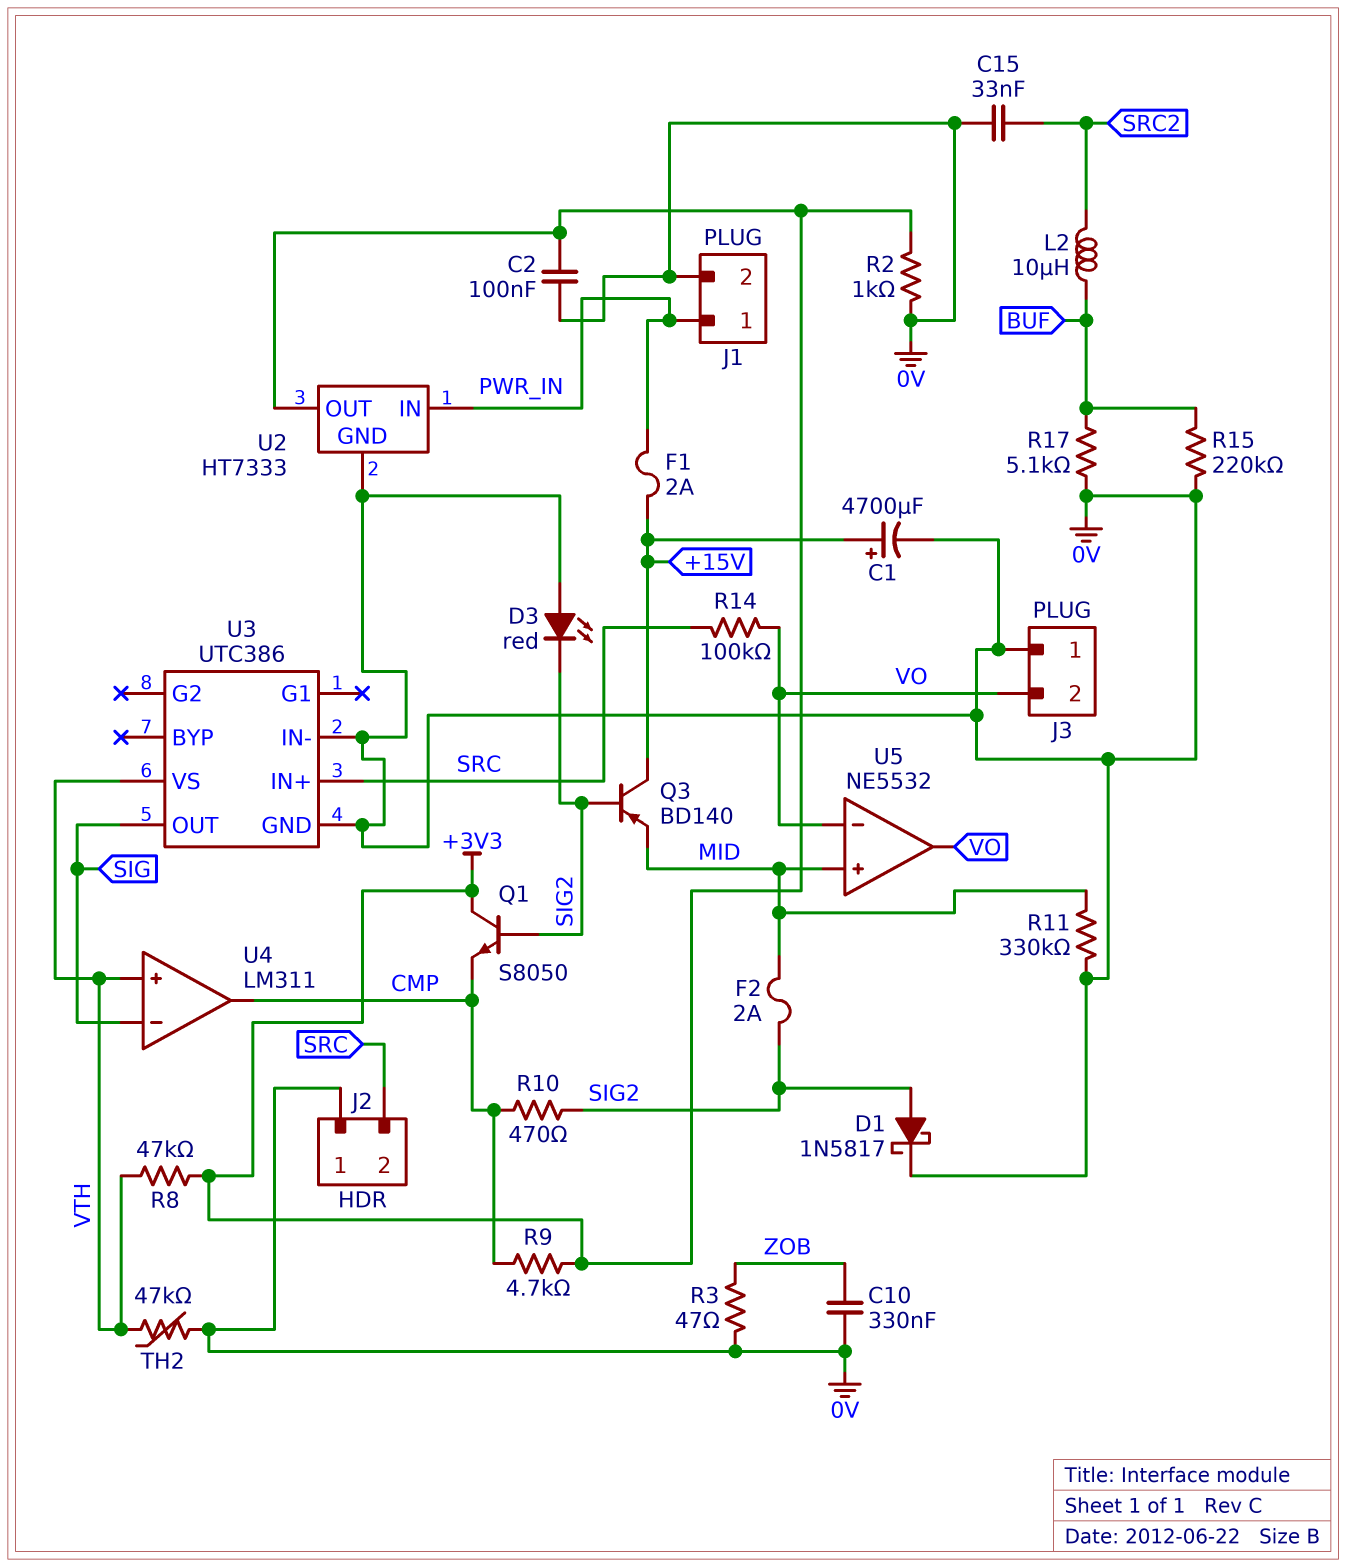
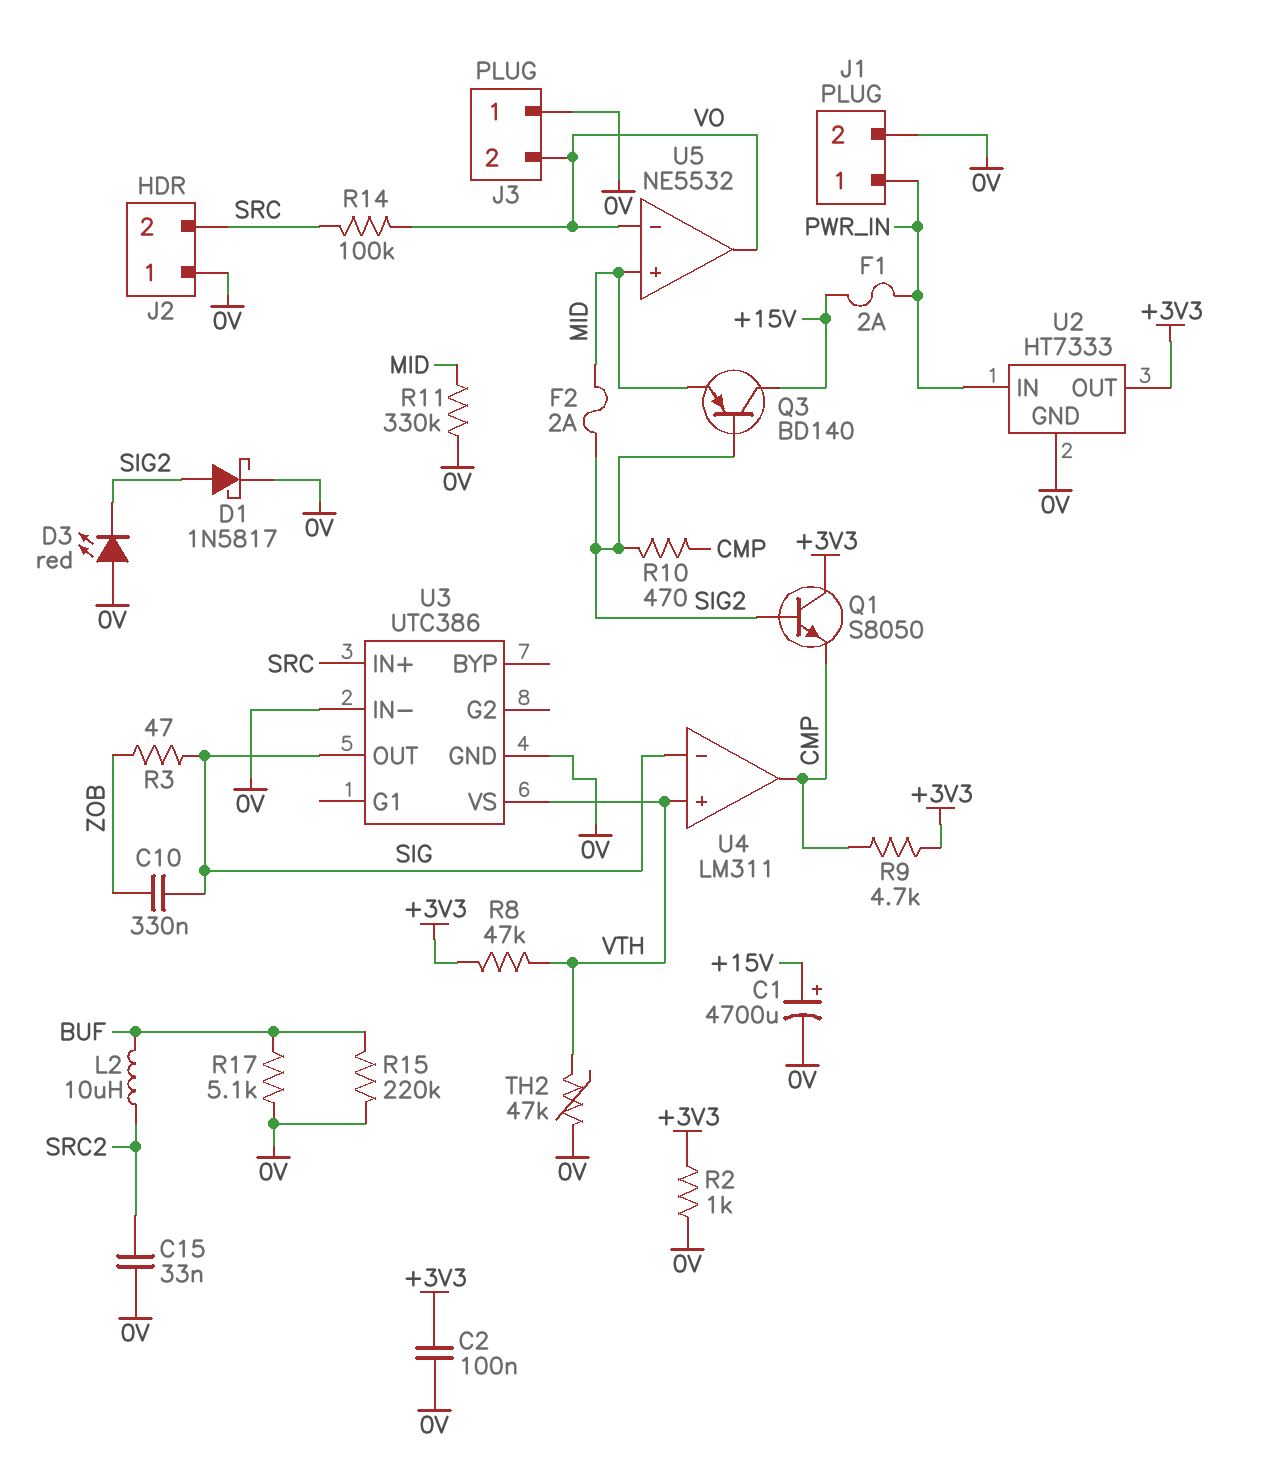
C10: 330nF (0V, ZOB) -> 330nF (SIG, ZOB)
R3: 47 (0V, ZOB) -> 47 (SIG, ZOB)

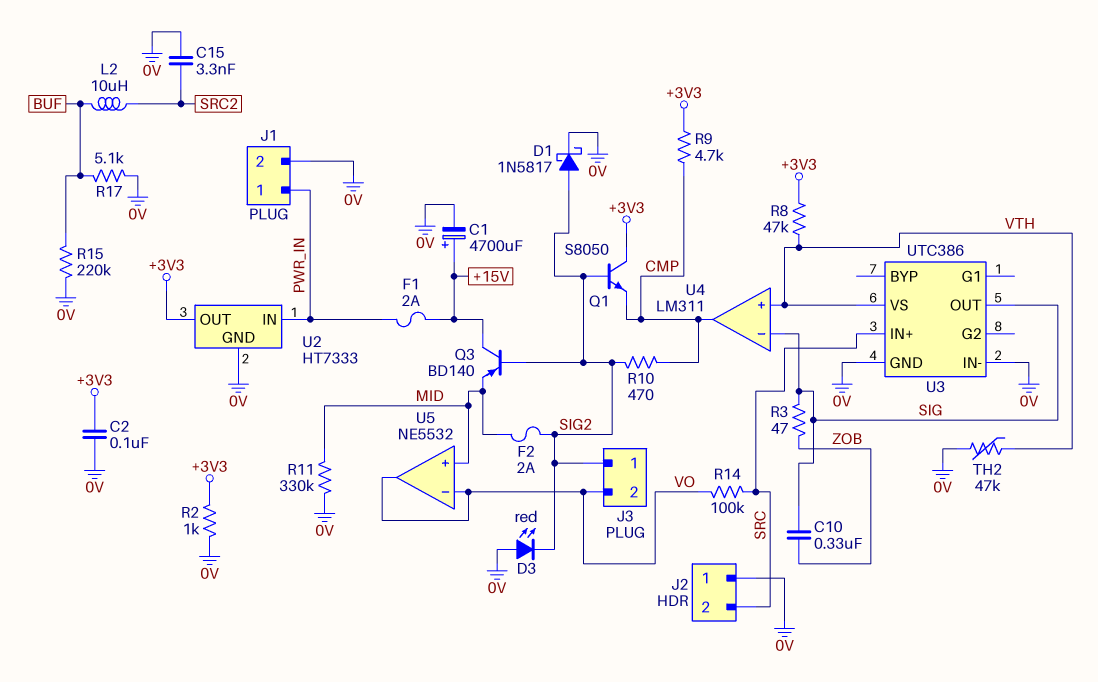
C15: 33nF (0V, SRC2) -> 3.3nF (0V, SRC2)
J3 pin 1: 0V -> SIG2

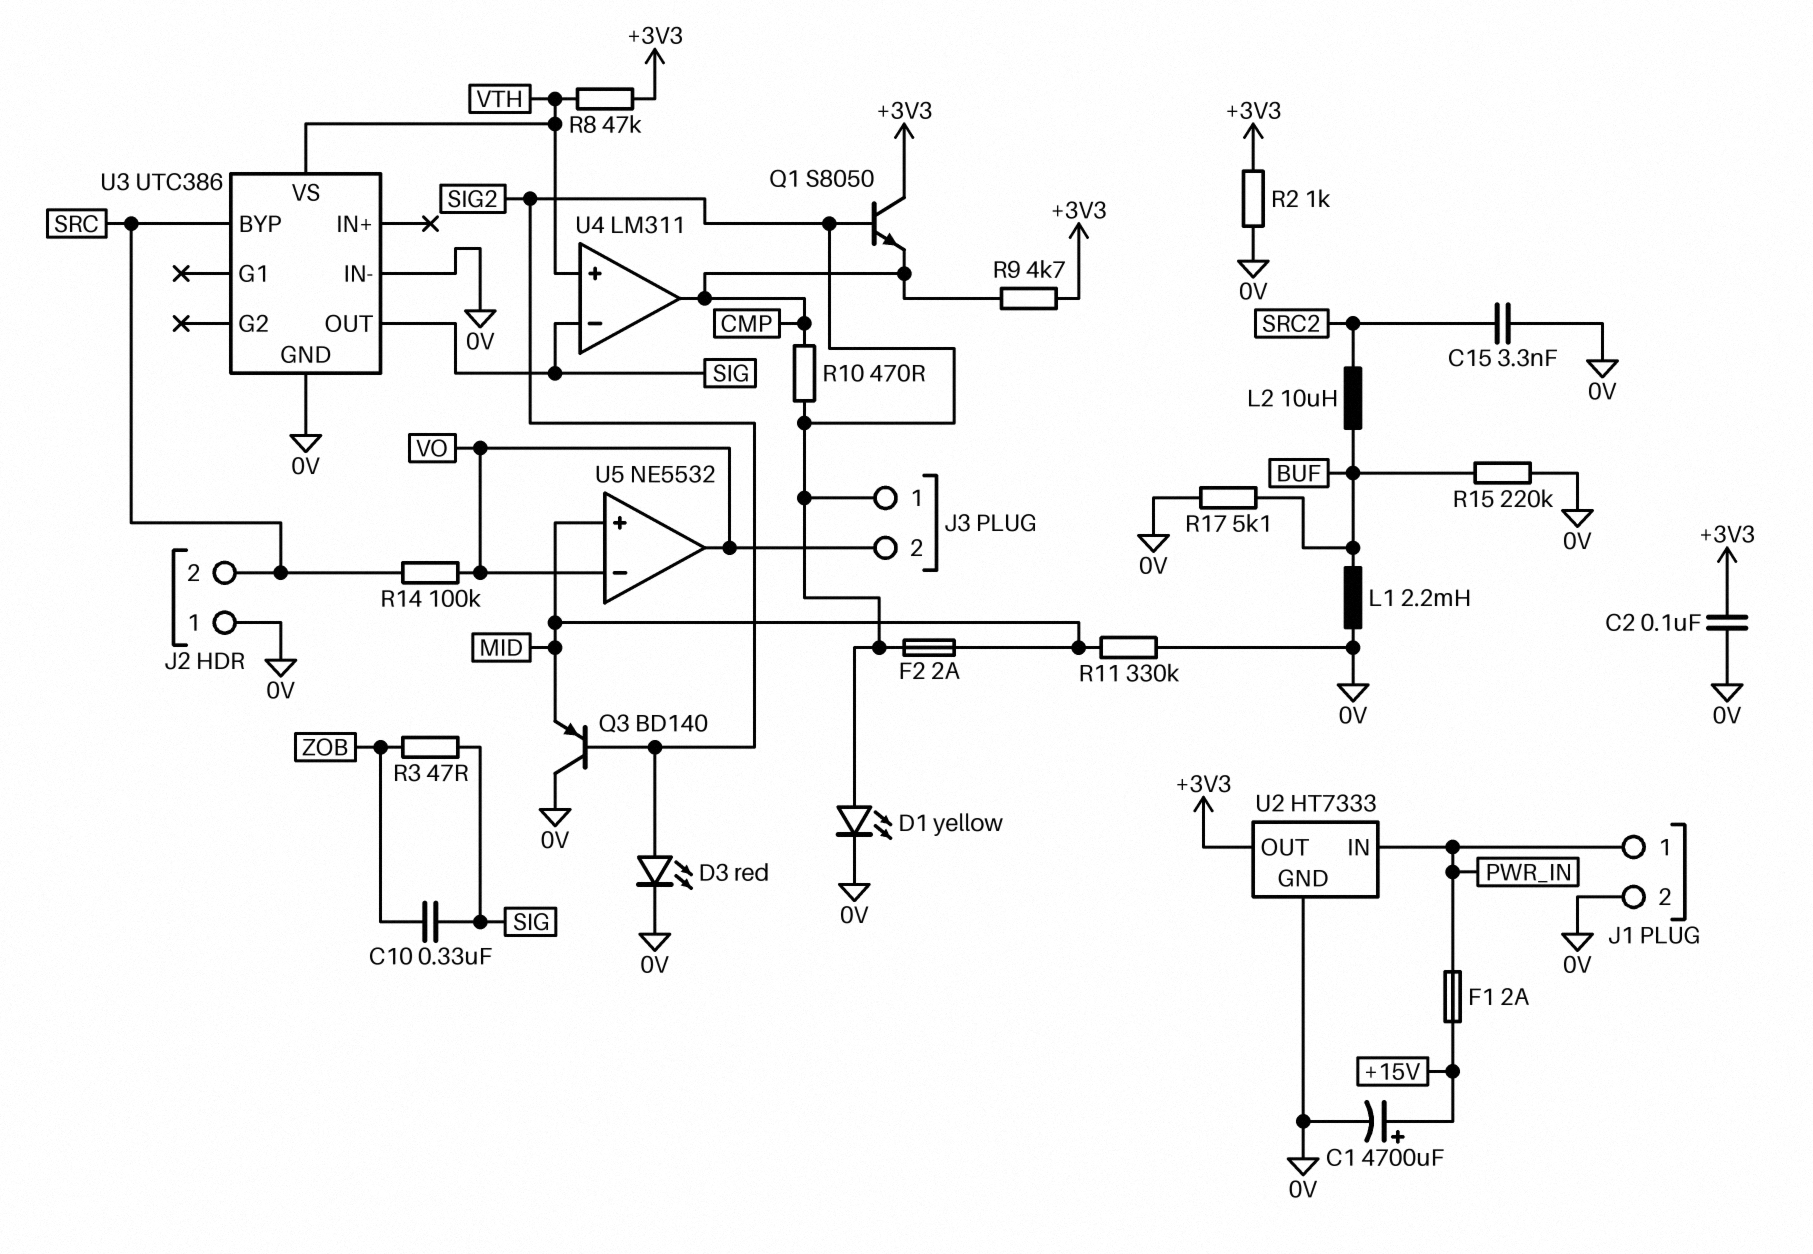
D1: schottky 1N5817 (A SIG2, K 0V) -> LED yellow (A SIG2, K 0V)
D3: LED red (A 0V, K SIG2) -> LED red (A SIG2, K 0V)
L1: none -> 2.2mH (0V, BUF)
Q3: PNP BD140 (B SIG2, C +15V, E MID) -> PNP BD140 (B SIG2, C 0V, E MID)
TH2: 47k (0V, VTH) -> none
U3 pin BYP: none -> SRC
U3 pin IN+: SRC -> none

